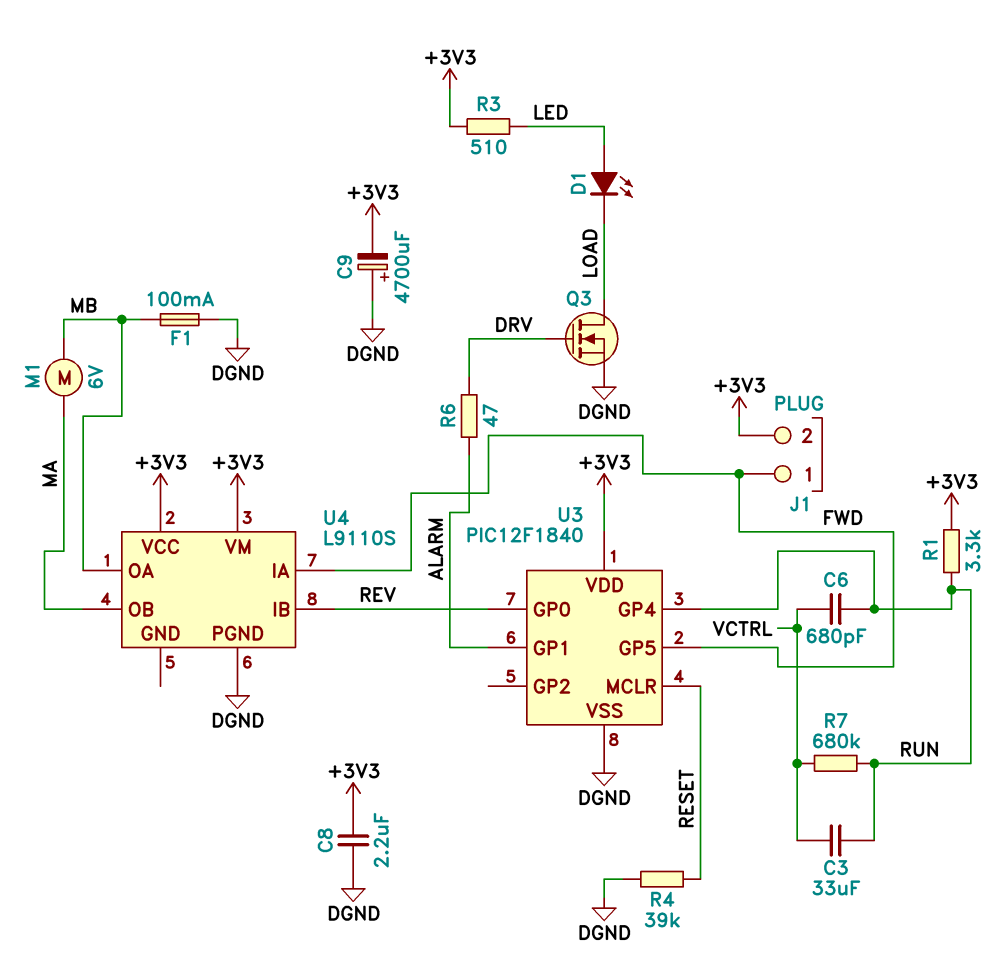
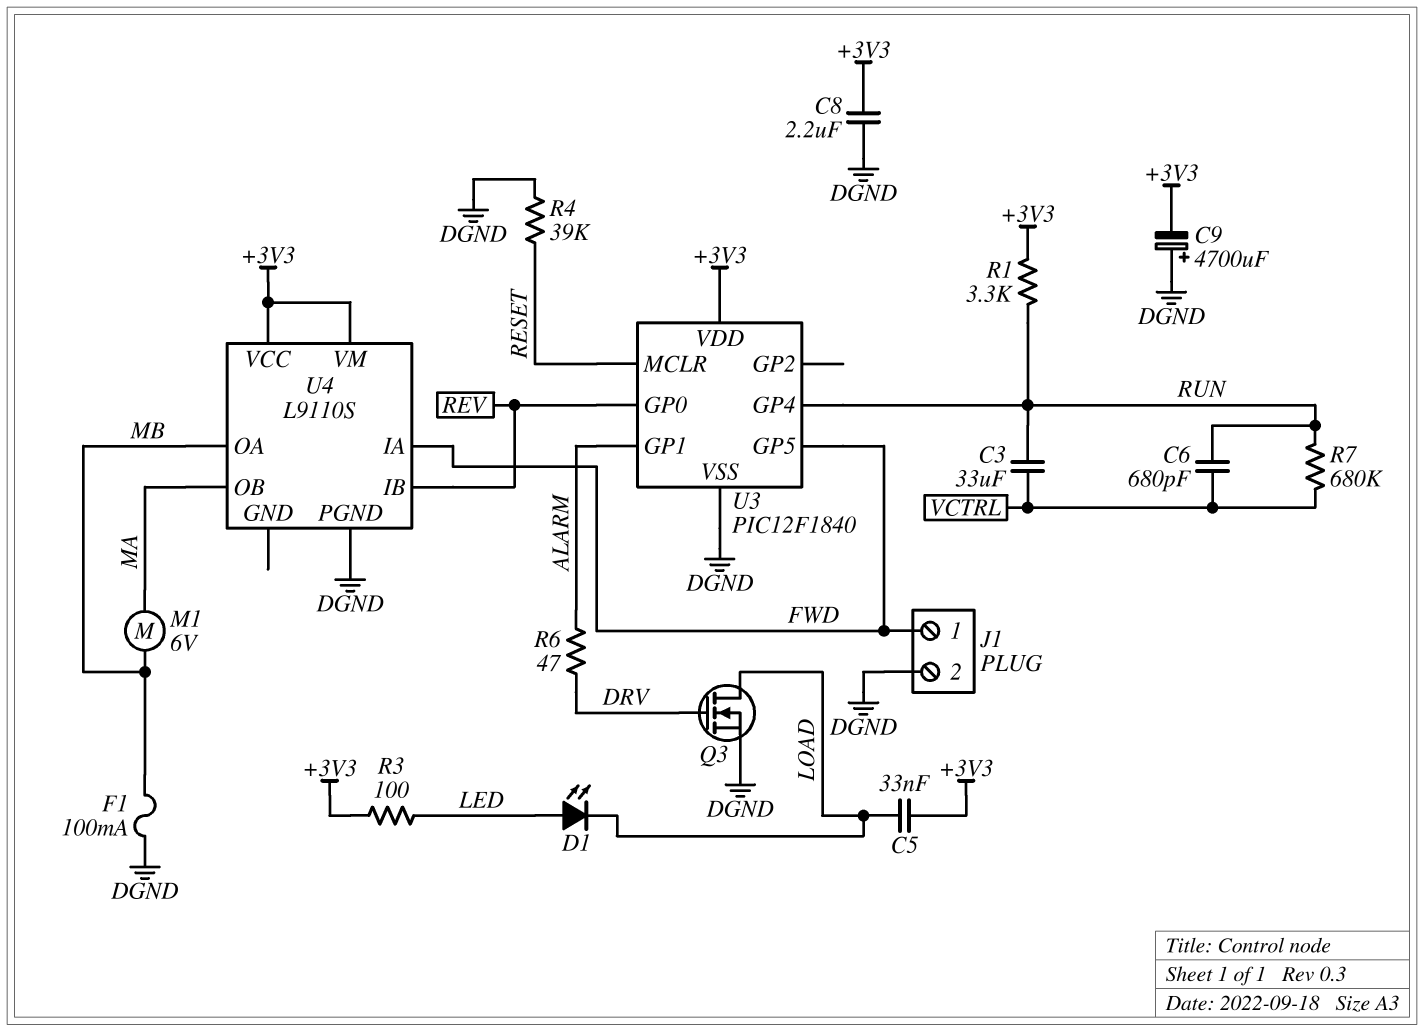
C5: none -> 33nF (+3V3, LOAD)
J1 pin 2: +3V3 -> DGND
R3: 510 (+3V3, LED) -> 100 (+3V3, LED)

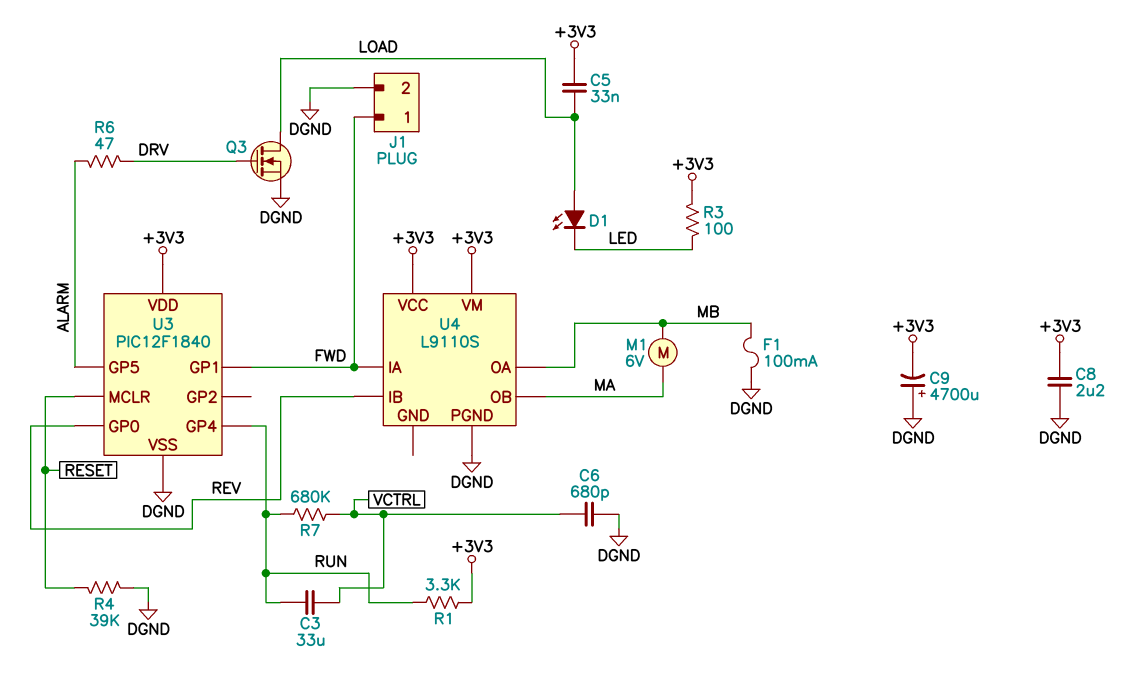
C6: 680pF (RUN, VCTRL) -> 680pF (DGND, VCTRL)
D1: LED (A LED, K LOAD) -> LED (A LOAD, K LED)
U3 pin GP1: ALARM -> FWD
U3 pin GP5: FWD -> ALARM

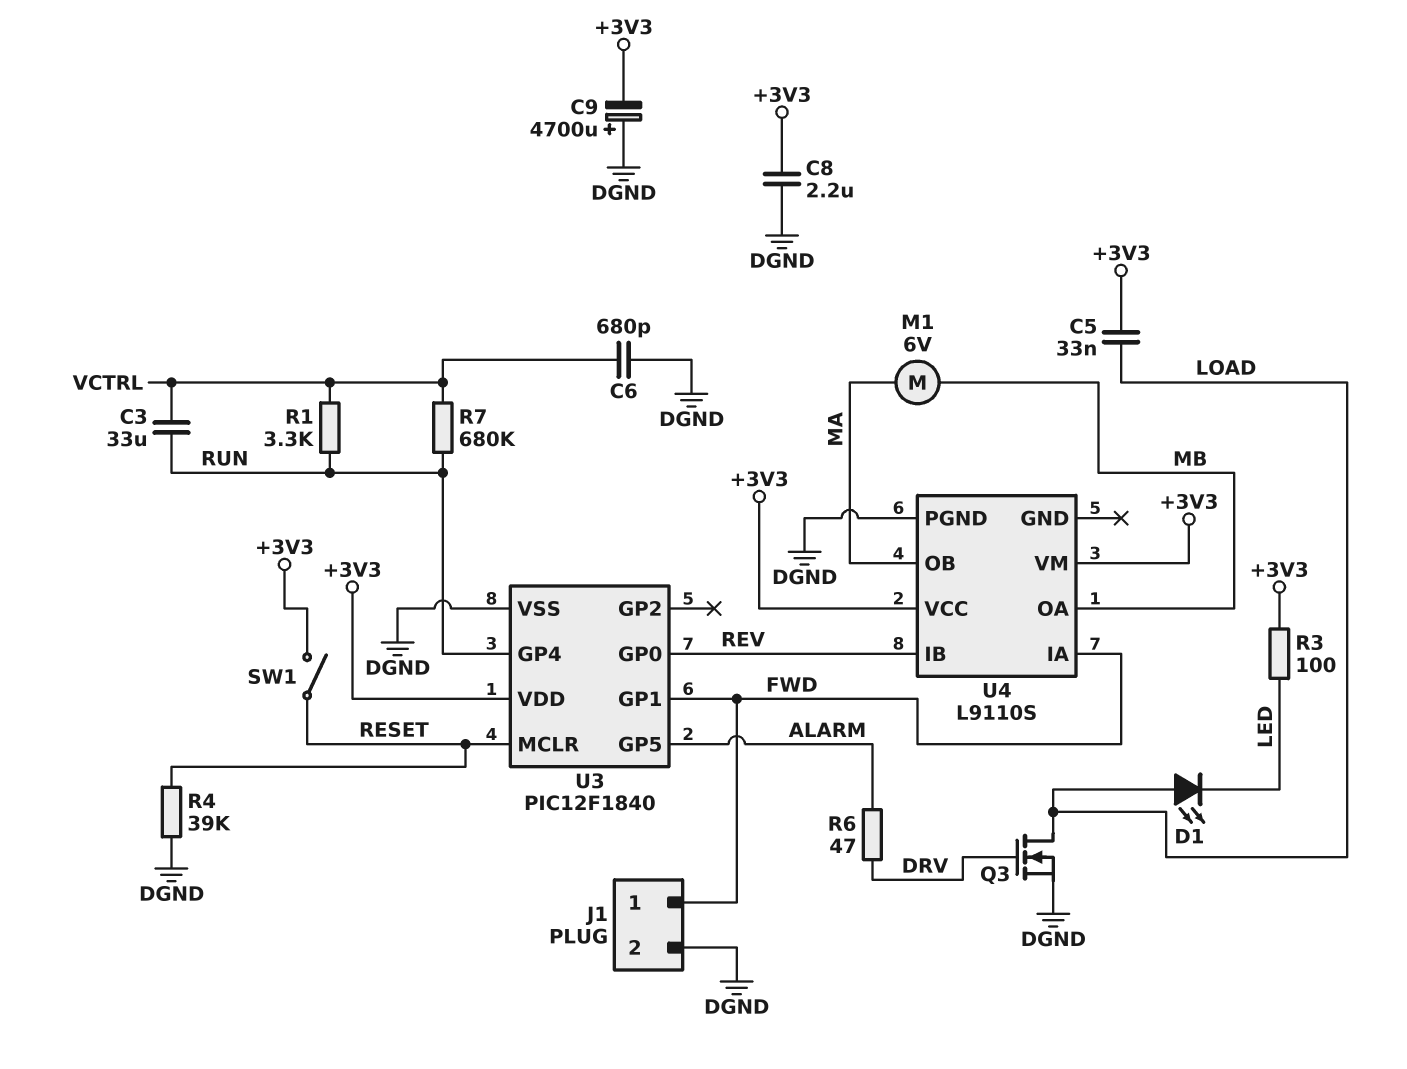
F1: 100mA (DGND, MB) -> none
R1: 3.3k (+3V3, RUN) -> 3.3k (RUN, VCTRL)
SW1: none -> switch (+3V3, RESET)

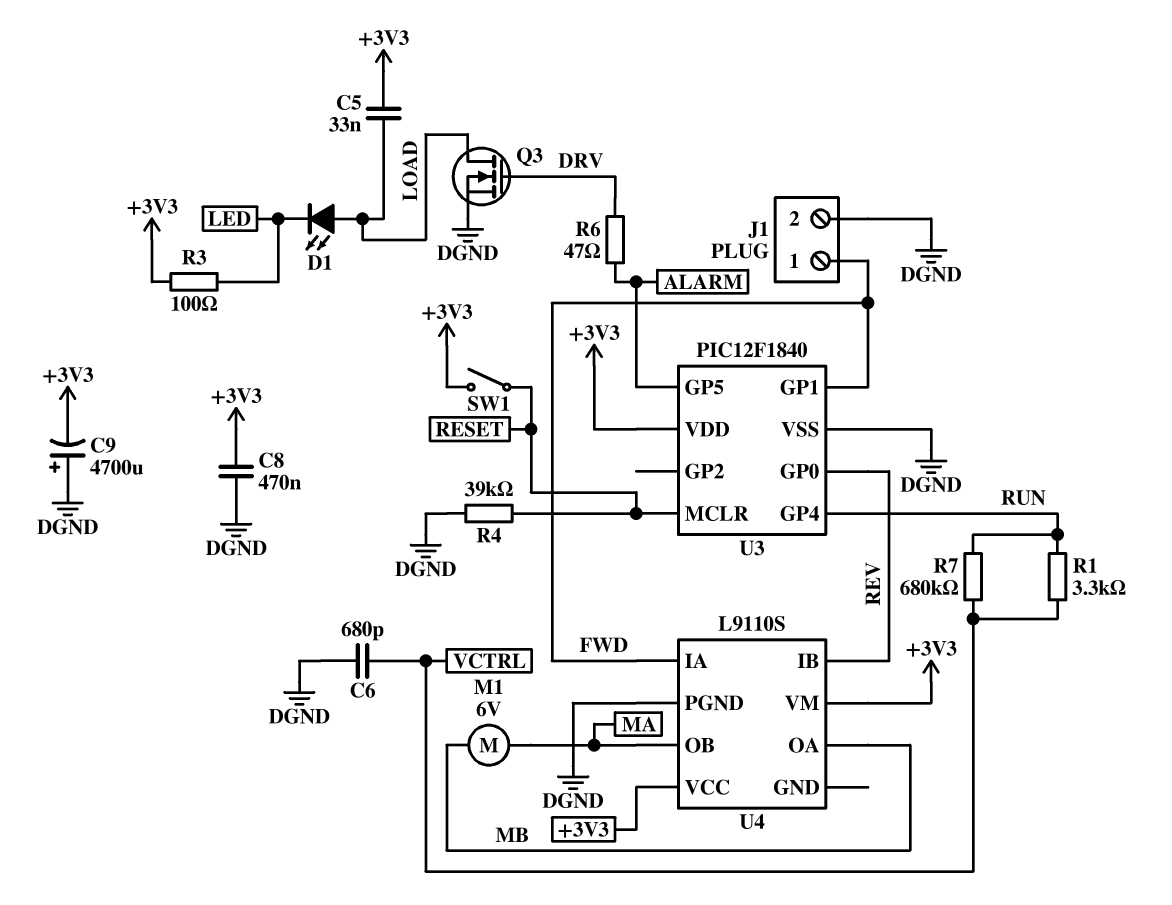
C3: 33uF (RUN, VCTRL) -> none
C8: 2.2uF (+3V3, DGND) -> 470nF (+3V3, DGND)

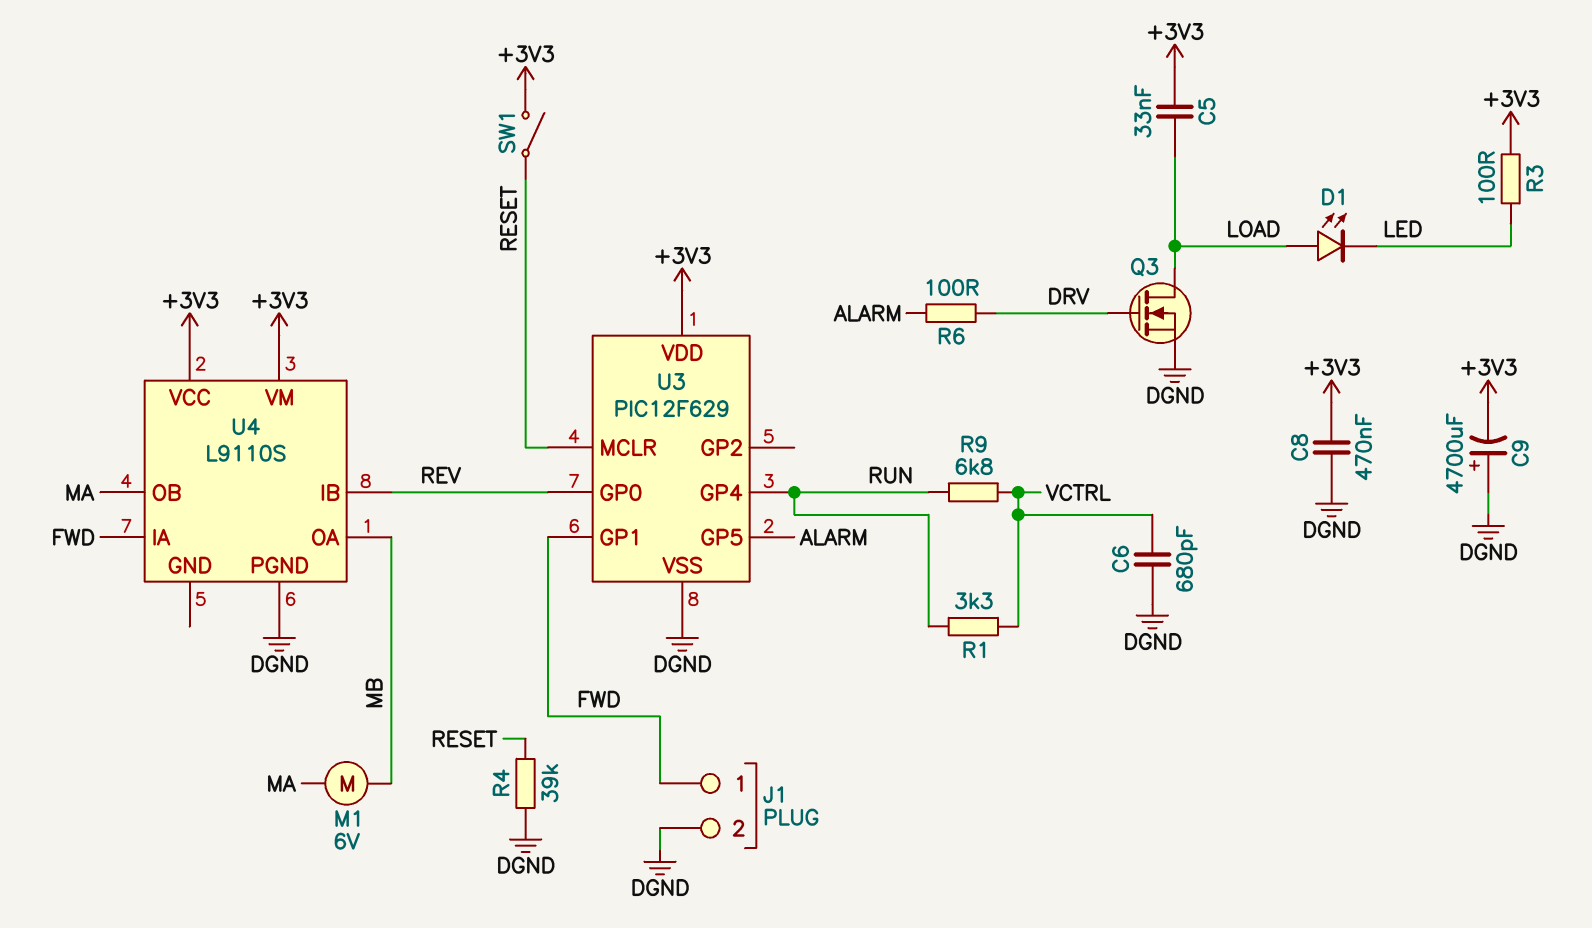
R6: 47 (ALARM, DRV) -> 100 (ALARM, DRV)
R7: 680k (RUN, VCTRL) -> none
R9: none -> 6.8k (RUN, VCTRL)
U3: PIC12F1840 -> PIC12F629

